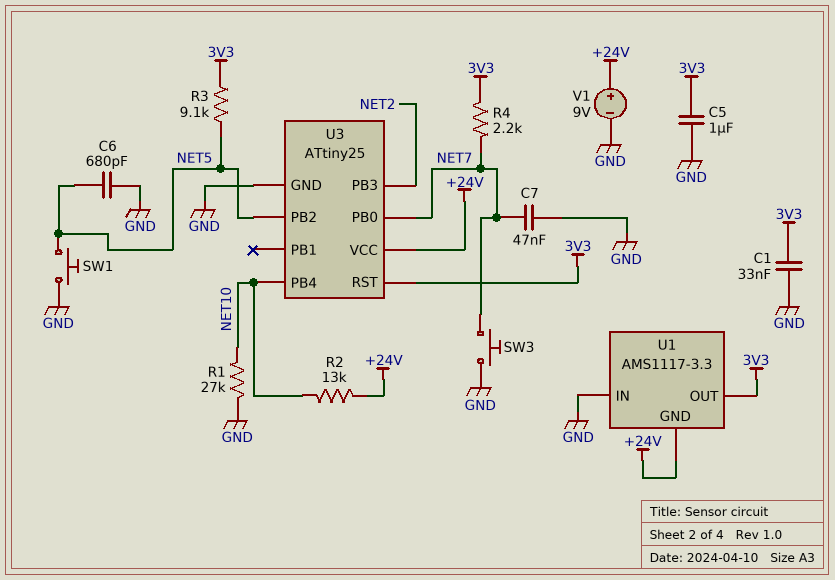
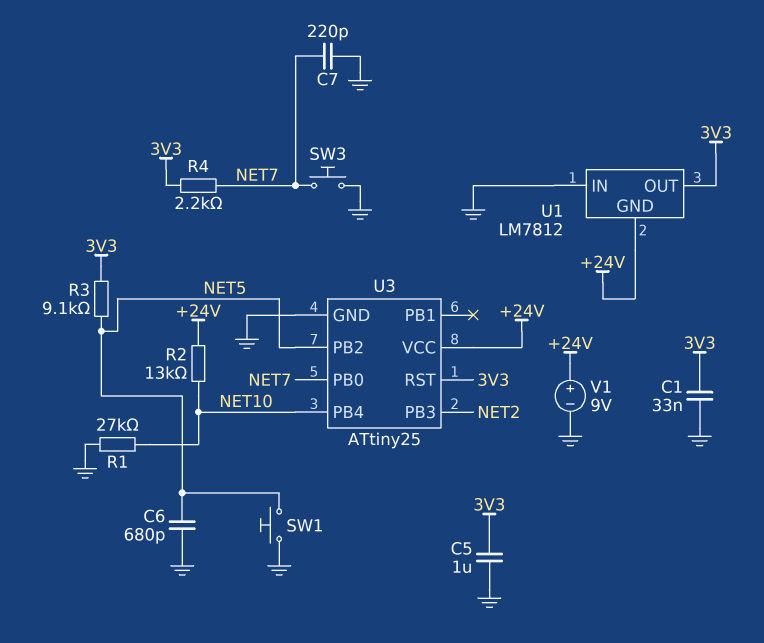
C7: 47nF (GND, NET7) -> 220pF (GND, NET7)
U1: AMS1117-3.3 -> LM7812

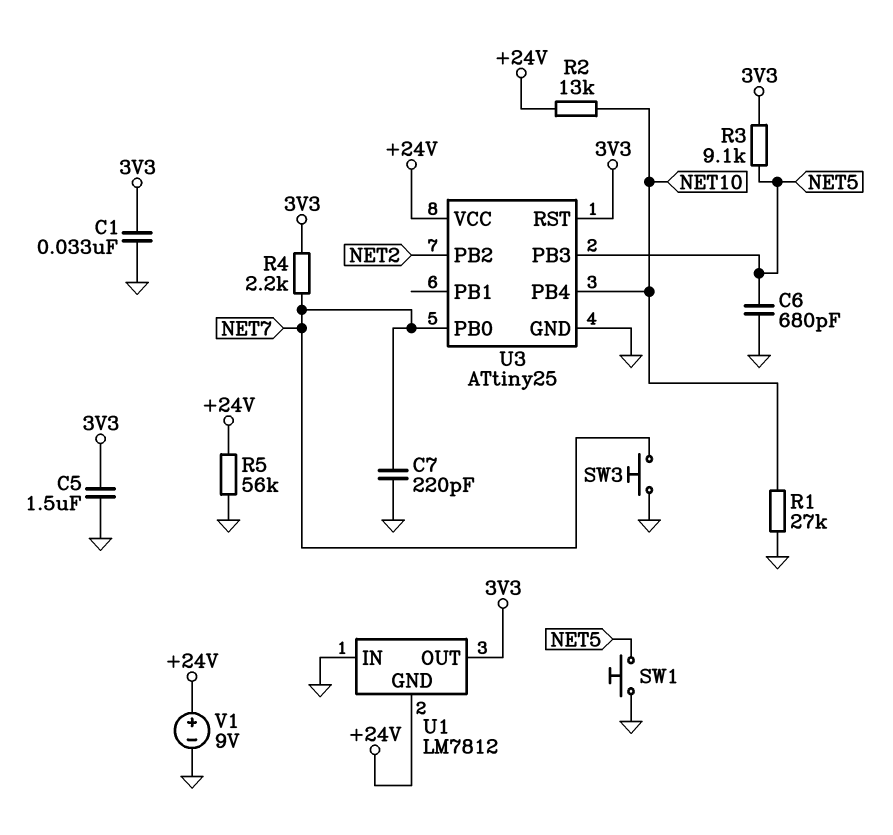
C5: 1uF (3V3, GND) -> 1.5uF (3V3, GND)
R5: none -> 56k (+24V, GND)
U3 pin PB2: NET5 -> NET2
U3 pin PB3: NET2 -> NET5

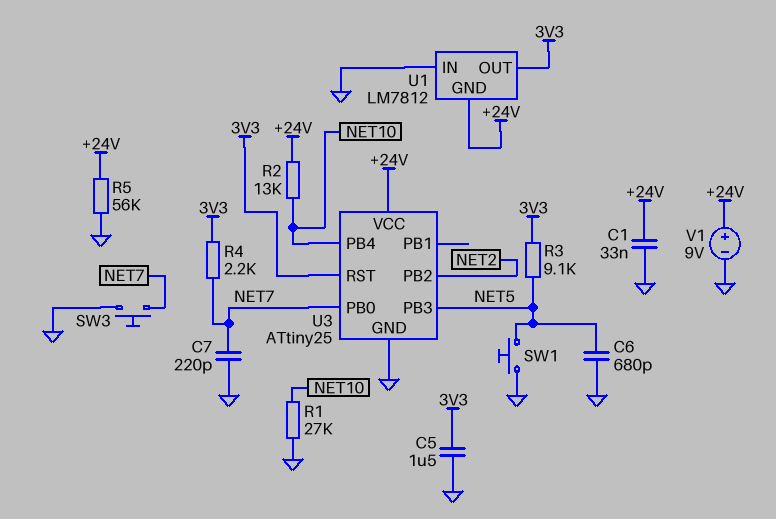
C1: 33nF (3V3, GND) -> 33nF (+24V, GND)

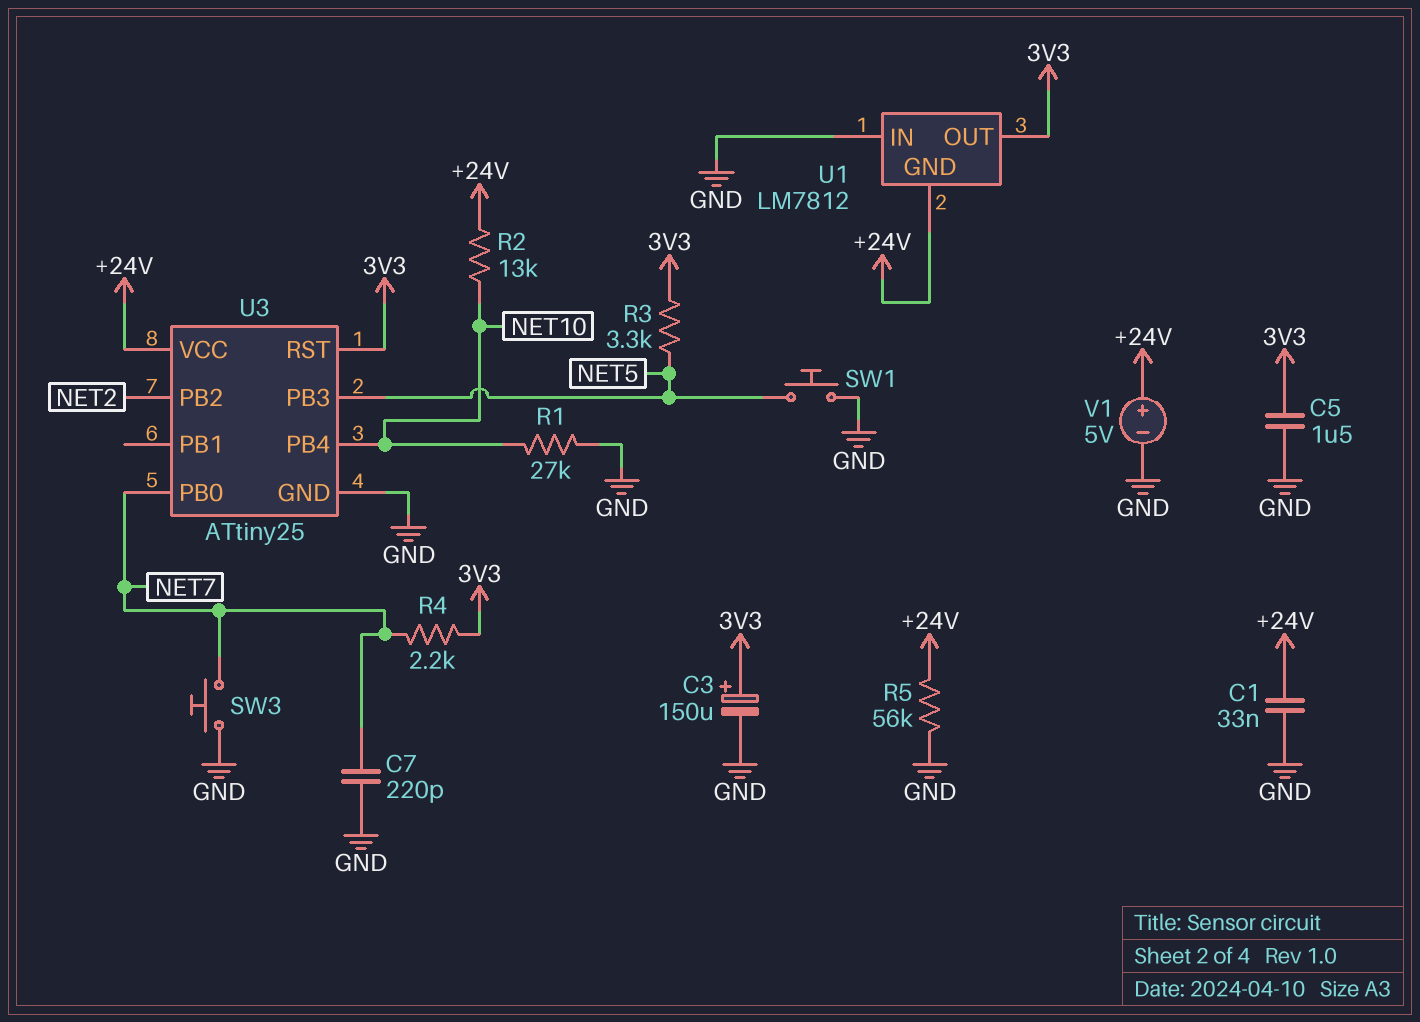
C3: none -> 150uF (plus 3V3, minus GND)
C6: 680pF (GND, NET5) -> none
R3: 9.1k (3V3, NET5) -> 3.3k (3V3, NET5)
V1: 9V (plus +24V, minus GND) -> 5V (plus +24V, minus GND)

